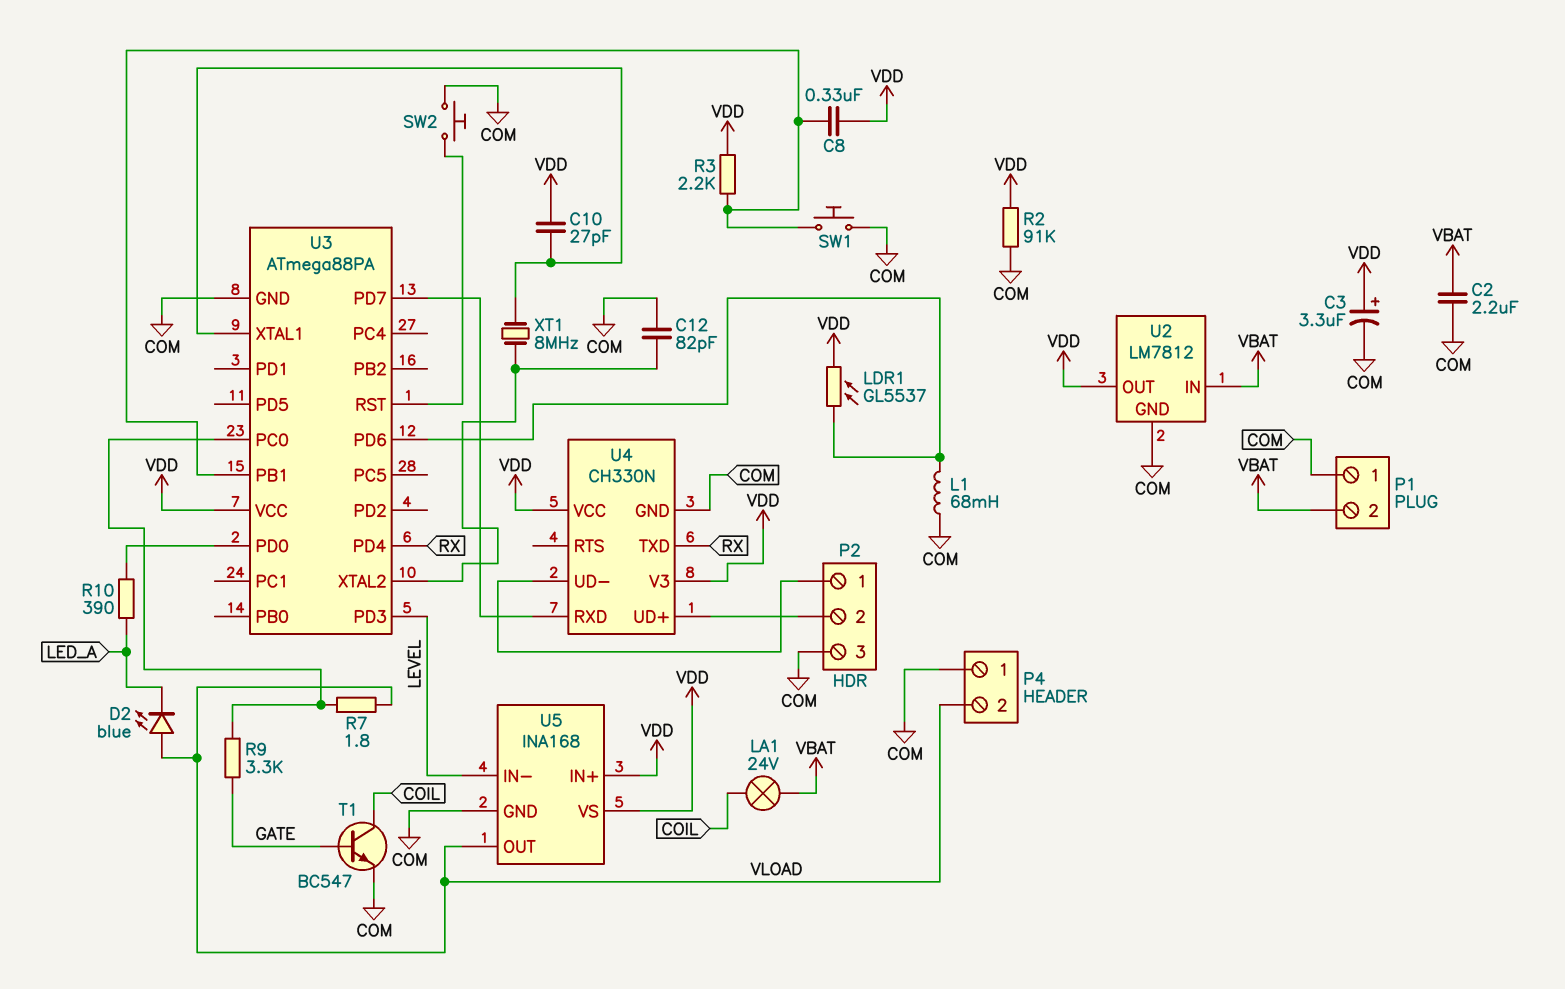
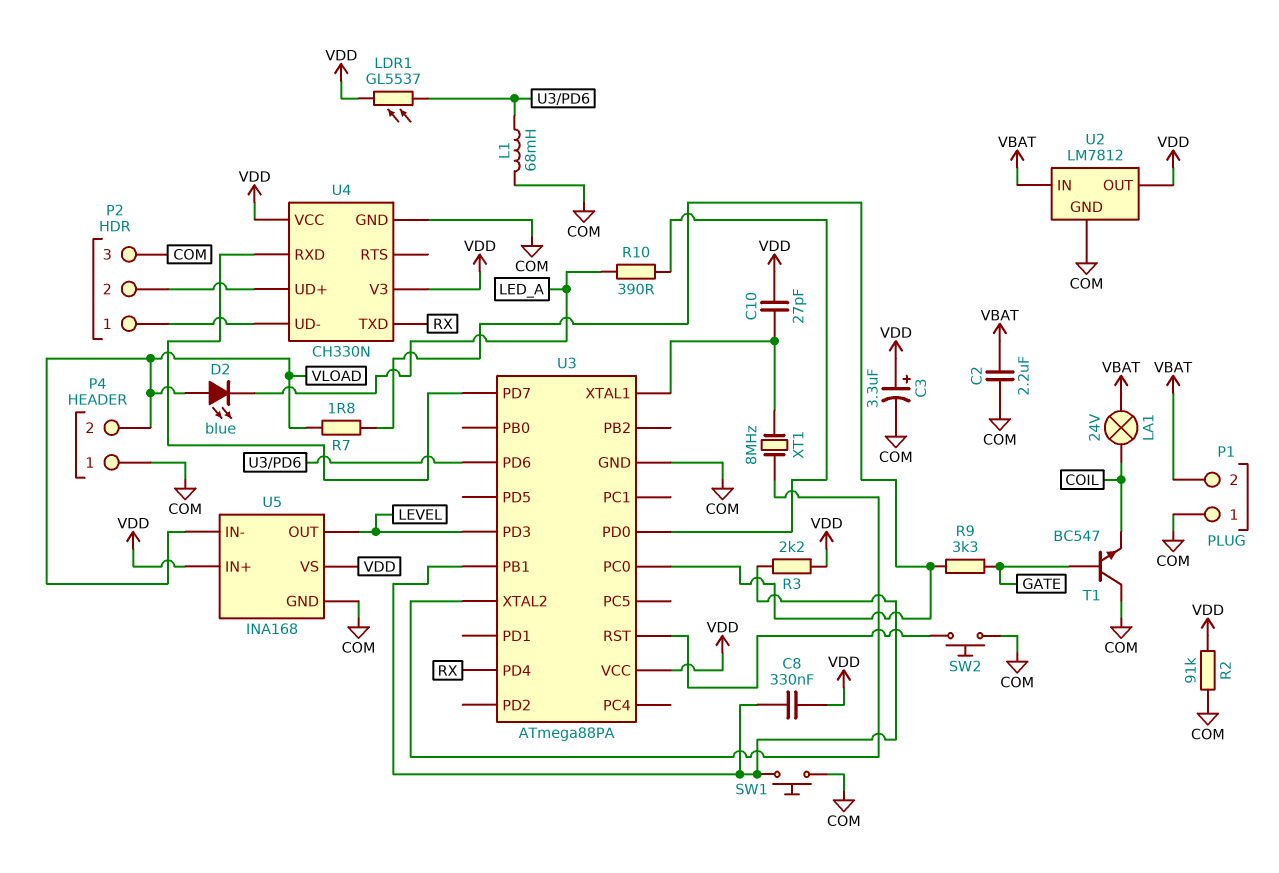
C12: 82pF (COM, U3/XTAL2) -> none
T1: NPN BC547 (B GATE, C COIL, E COM) -> NPN BC547 (B GATE, C COM, E COIL)
U5 pin IN-: LEVEL -> VLOAD
U5 pin OUT: VLOAD -> LEVEL

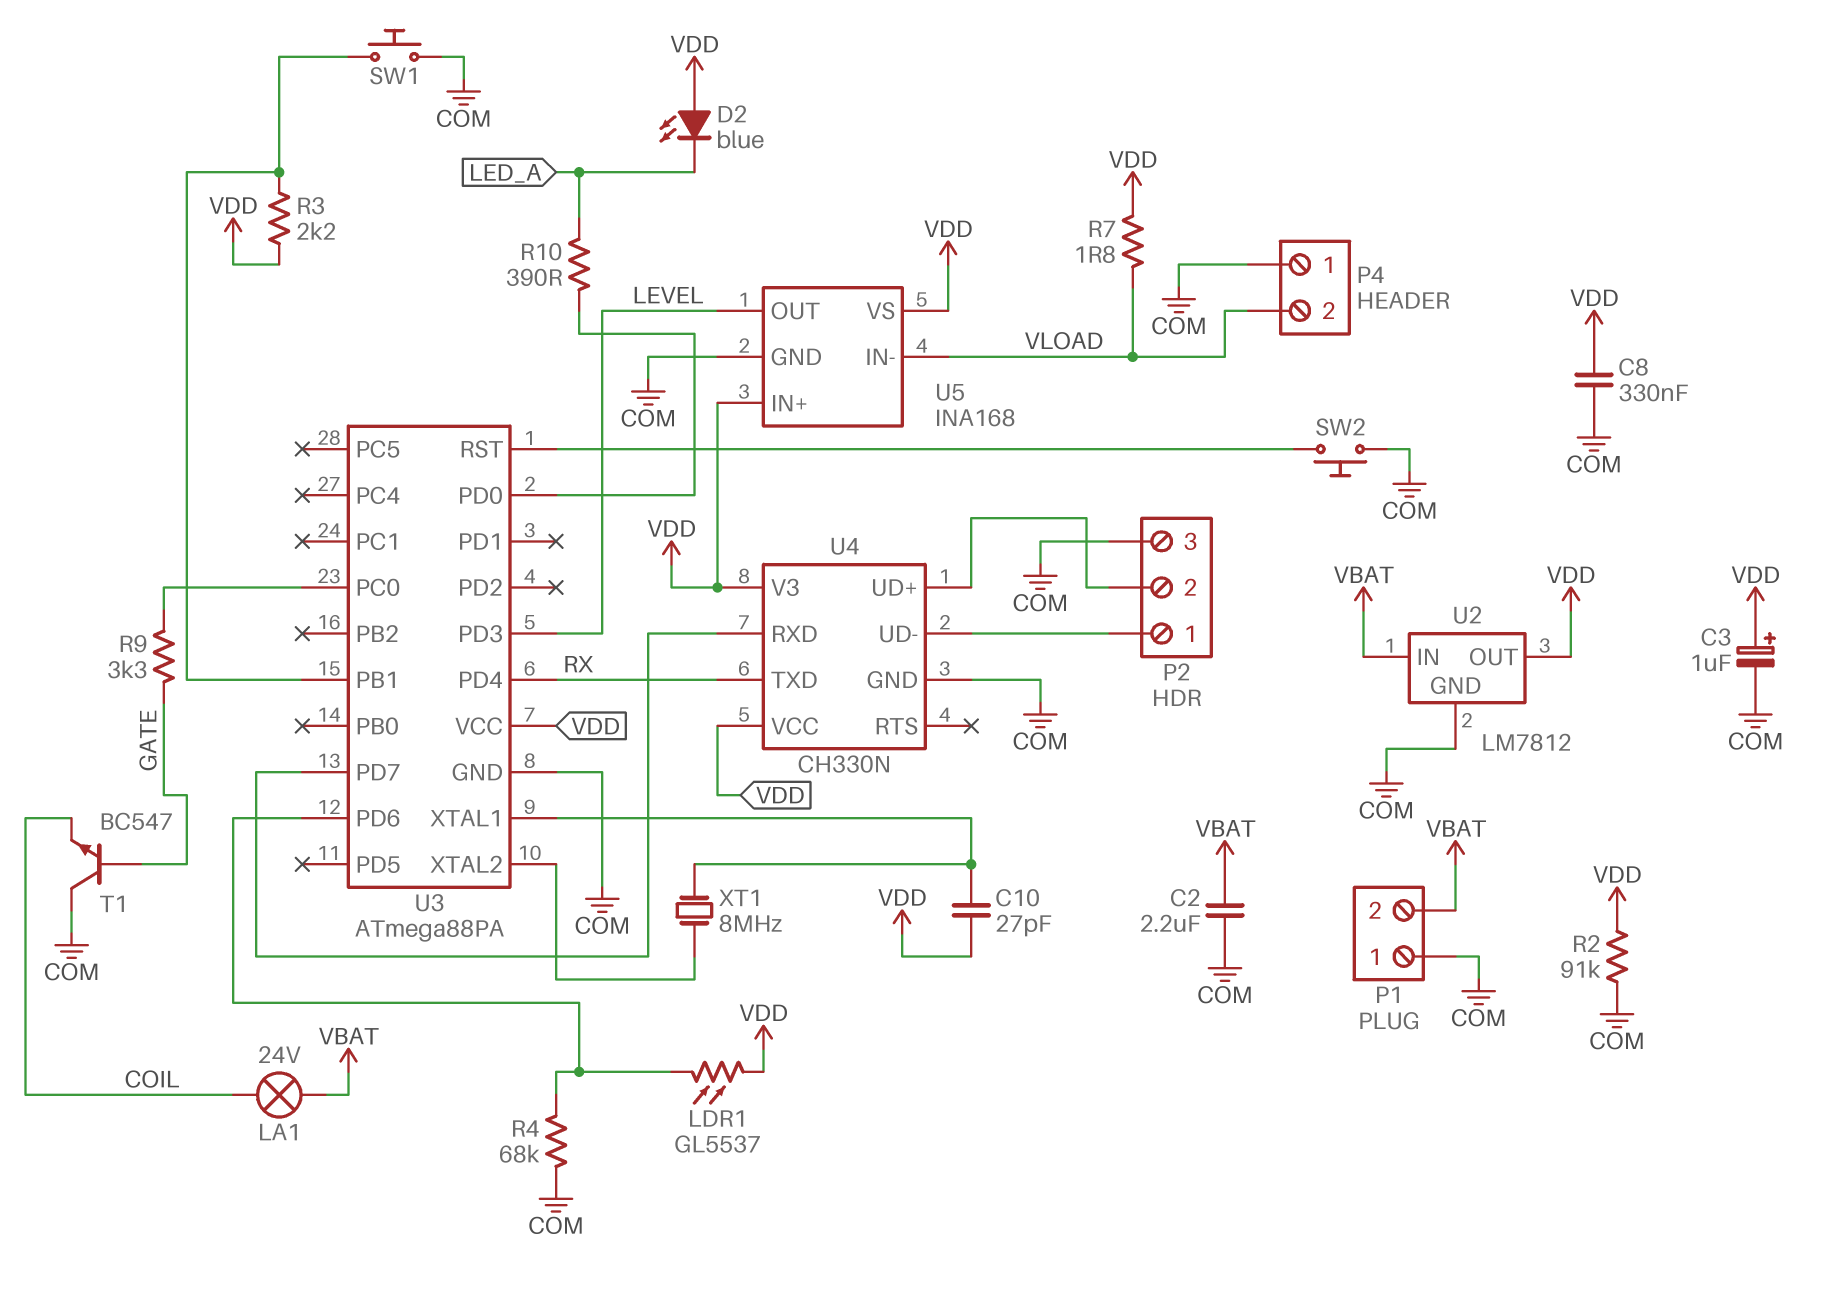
C3: 3.3uF (plus VDD, minus COM) -> 1uF (plus VDD, minus COM)
C8: 330nF (U3/PB1, VDD) -> 330nF (COM, VDD)
D2: LED blue (A VLOAD, K LED_A) -> LED blue (A VDD, K LED_A)
L1: 68mH (COM, U3/PD6) -> none
R4: none -> 68k (COM, U3/PD6)
R7: 1.8 (U3/PC0, VLOAD) -> 1.8 (VDD, VLOAD)

